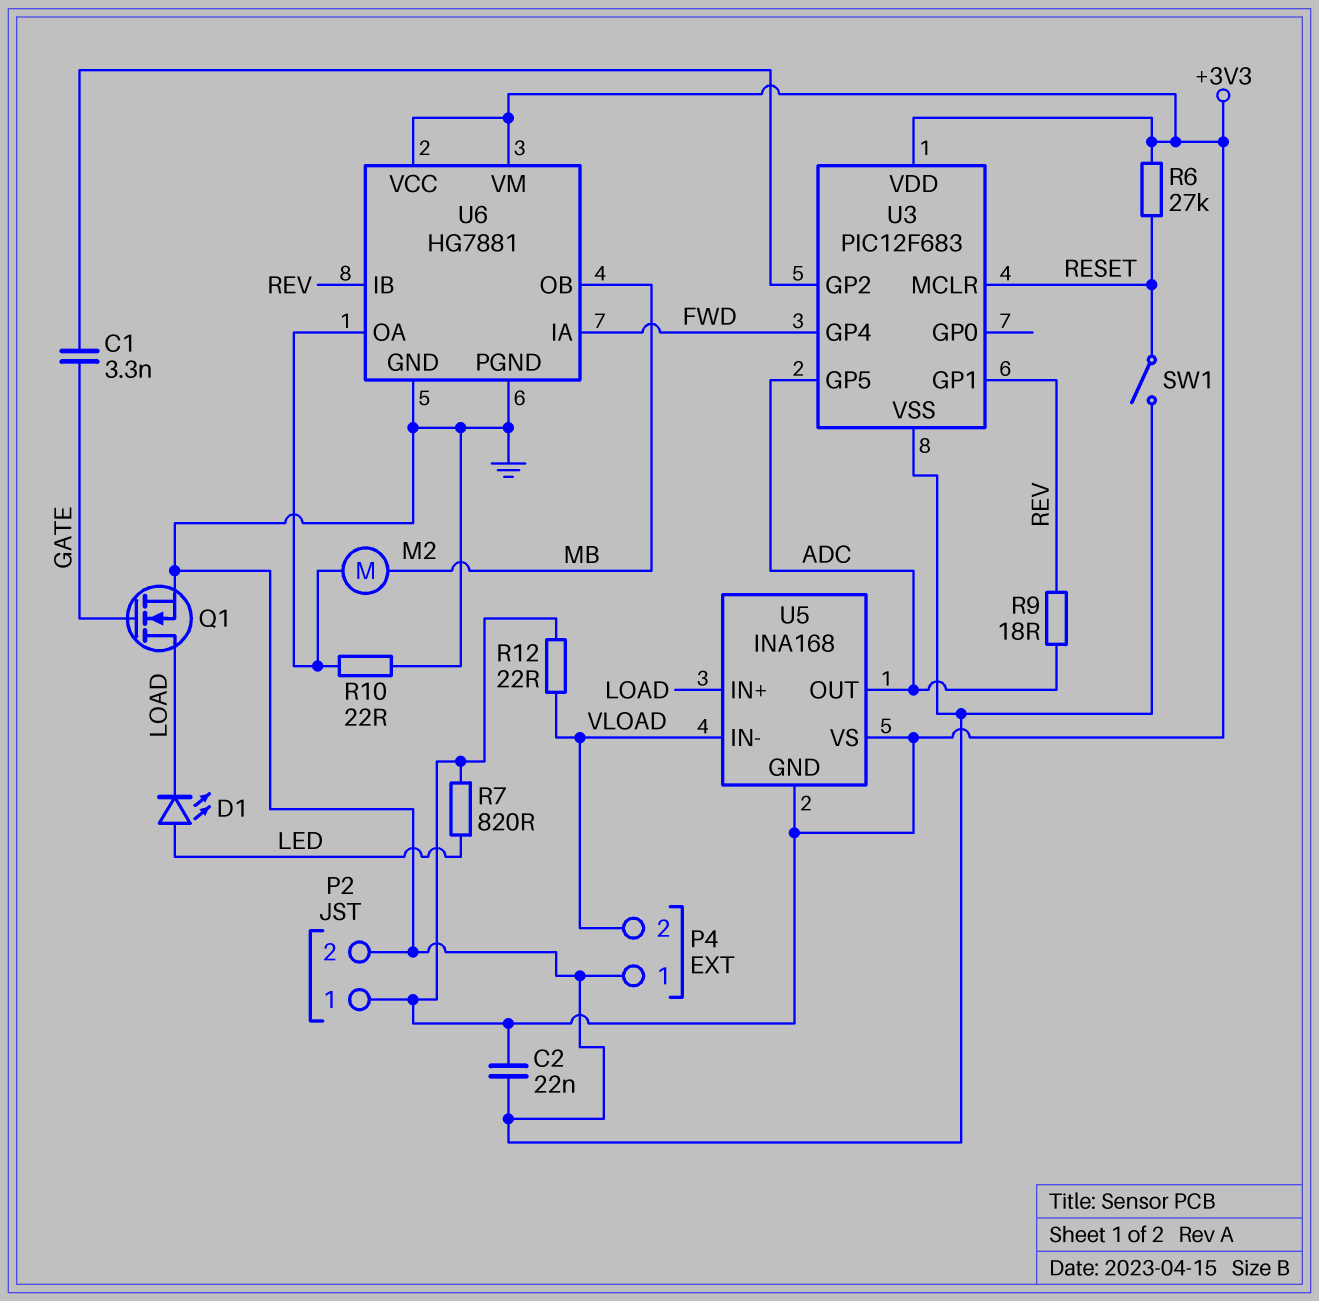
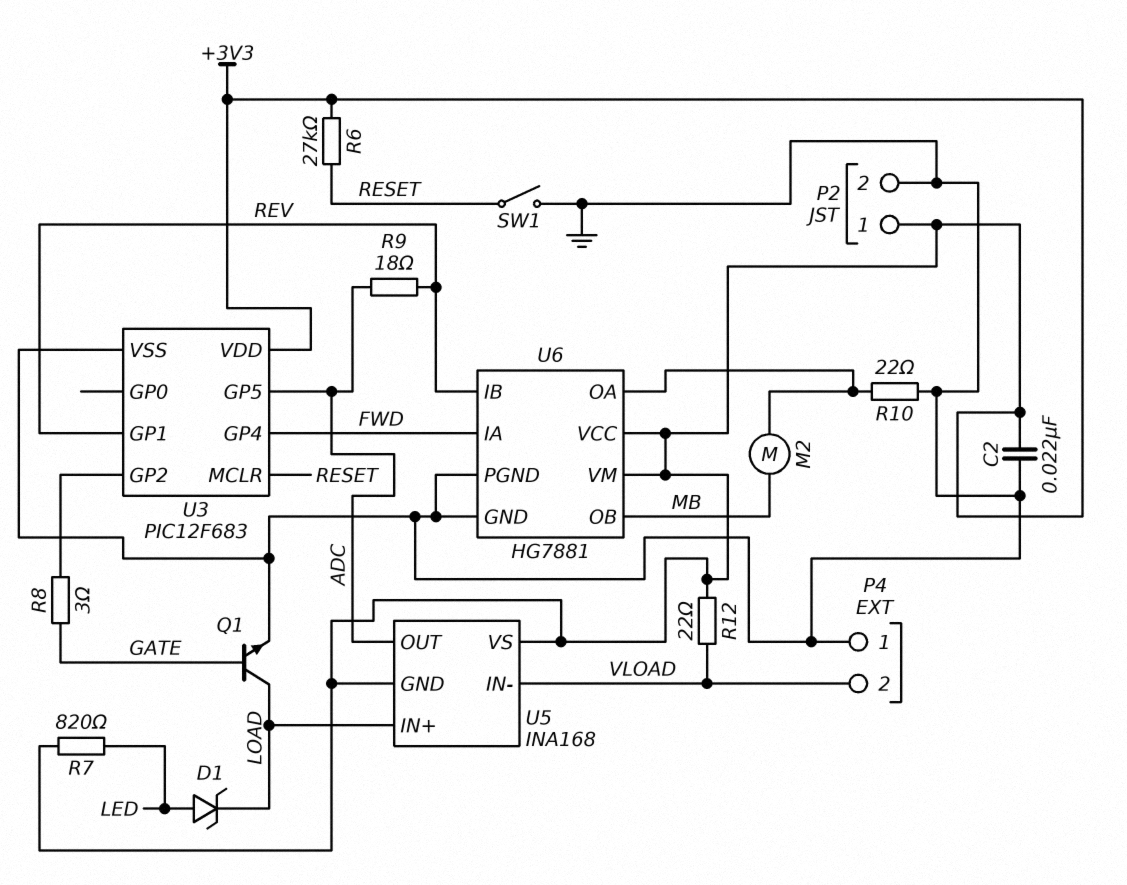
C1: 3.3nF (GATE, U3/GP2) -> none
D1: LED (A LED, K LOAD) -> zener (A LED, K LOAD)
Q1: NMOS (G GATE, D LOAD, S GND) -> NPN (B GATE, C LOAD, E GND)
R8: none -> 3 (GATE, U3/GP2)

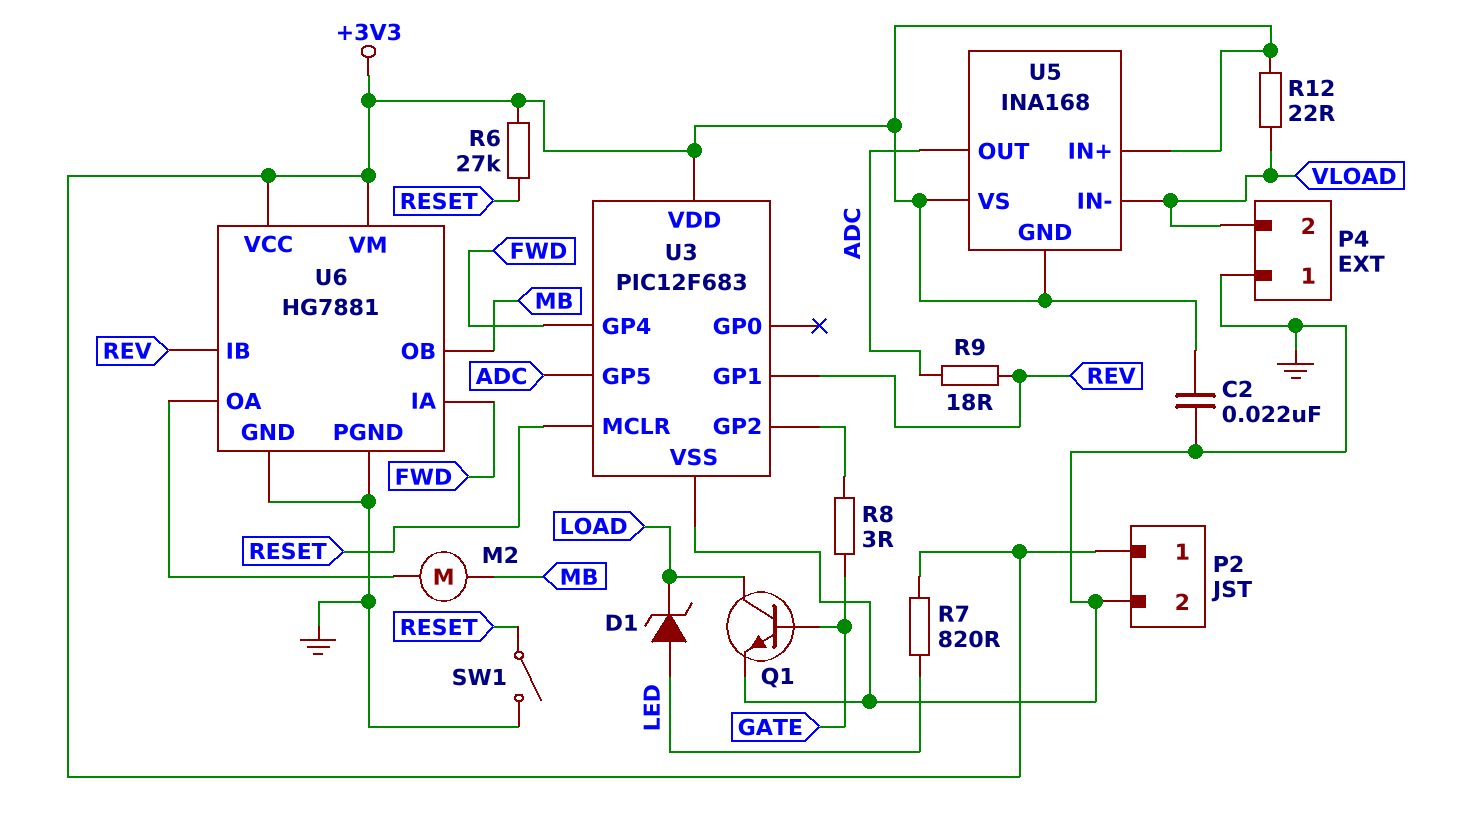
R10: 22 (GND, U6/OA) -> none
U5 pin IN+: LOAD -> +3V3

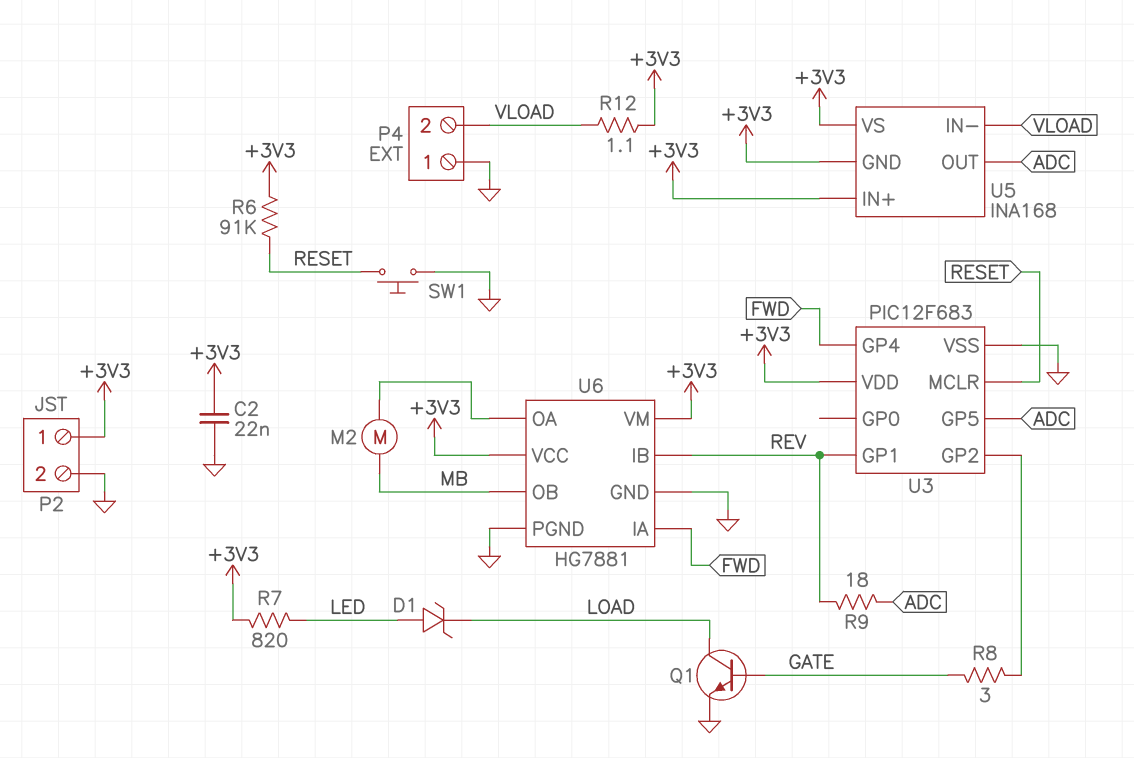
R6: 27k (+3V3, RESET) -> 91k (+3V3, RESET)
R12: 22 (+3V3, VLOAD) -> 1.1 (+3V3, VLOAD)
SW1: switch (GND, RESET) -> button (GND, RESET)

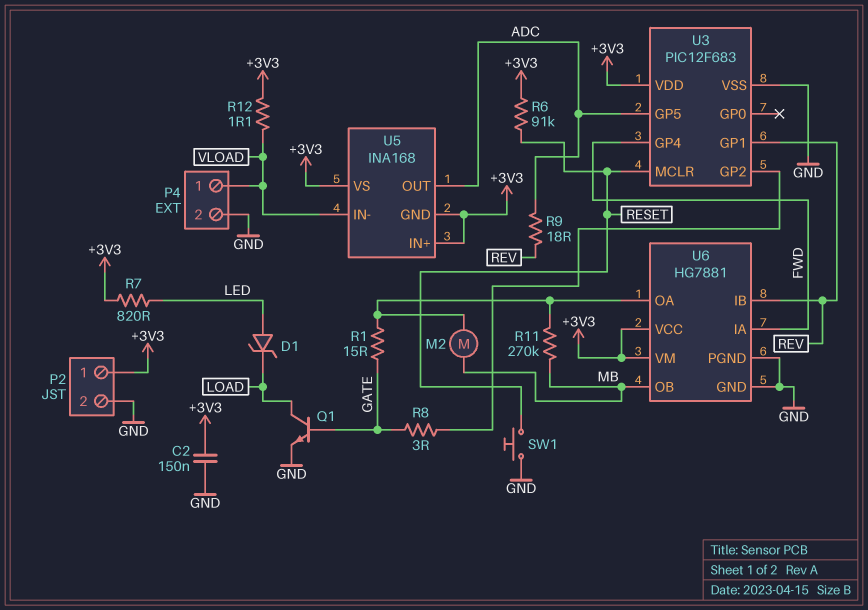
C2: 22nF (+3V3, GND) -> 150nF (+3V3, GND)
P4 pin 1: GND -> VLOAD
P4 pin 2: VLOAD -> GND
R1: none -> 15 (GATE, U6/OA)
R11: none -> 270k (MB, U6/OA)

